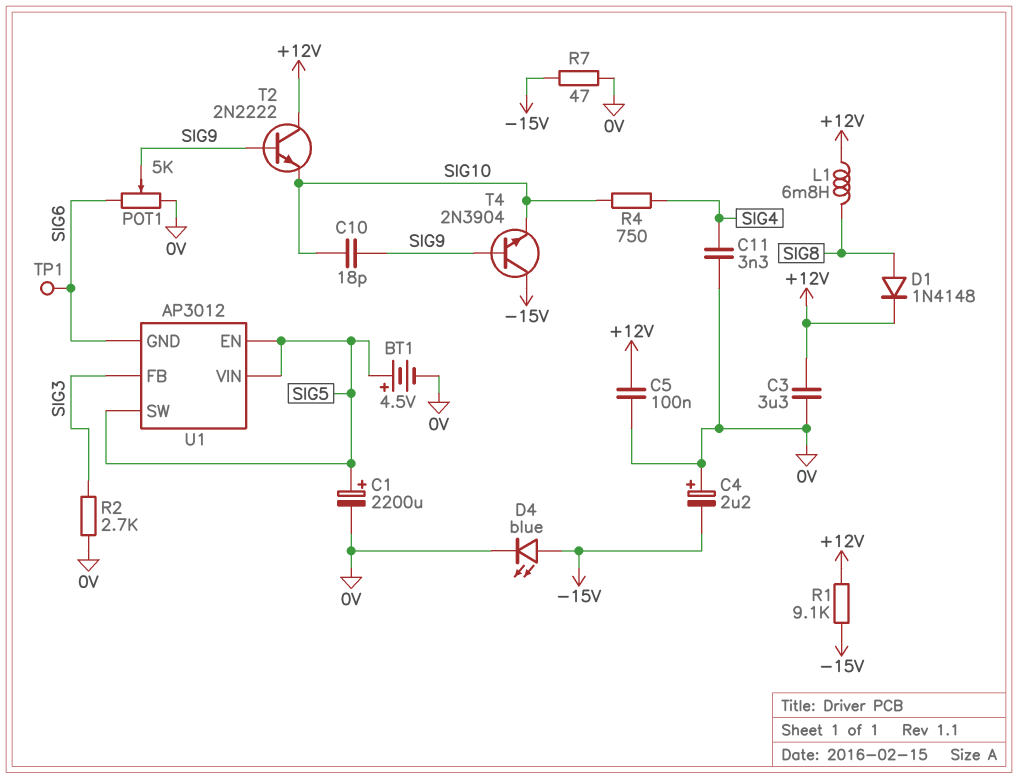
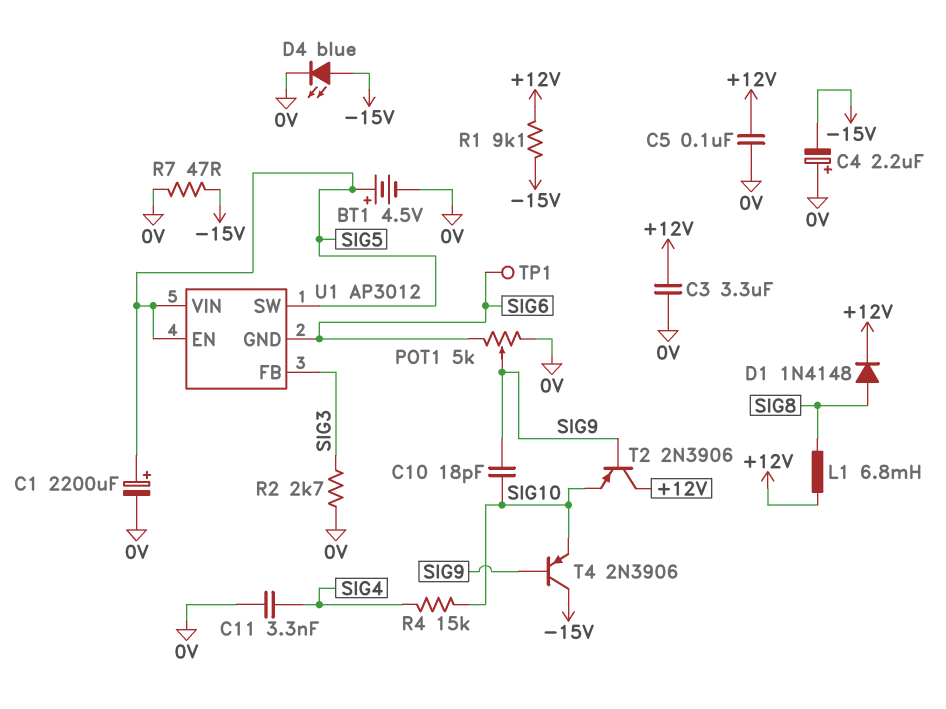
R4: 750 (SIG4, SIG10) -> 15k (SIG4, SIG10)
T2: NPN 2N2222 (B SIG9, C +12V, E SIG10) -> PNP 2N3906 (B SIG9, C +12V, E SIG10)
T4: NPN 2N3904 (B SIG9, C -15V, E SIG10) -> PNP 2N3906 (B SIG9, C -15V, E SIG10)

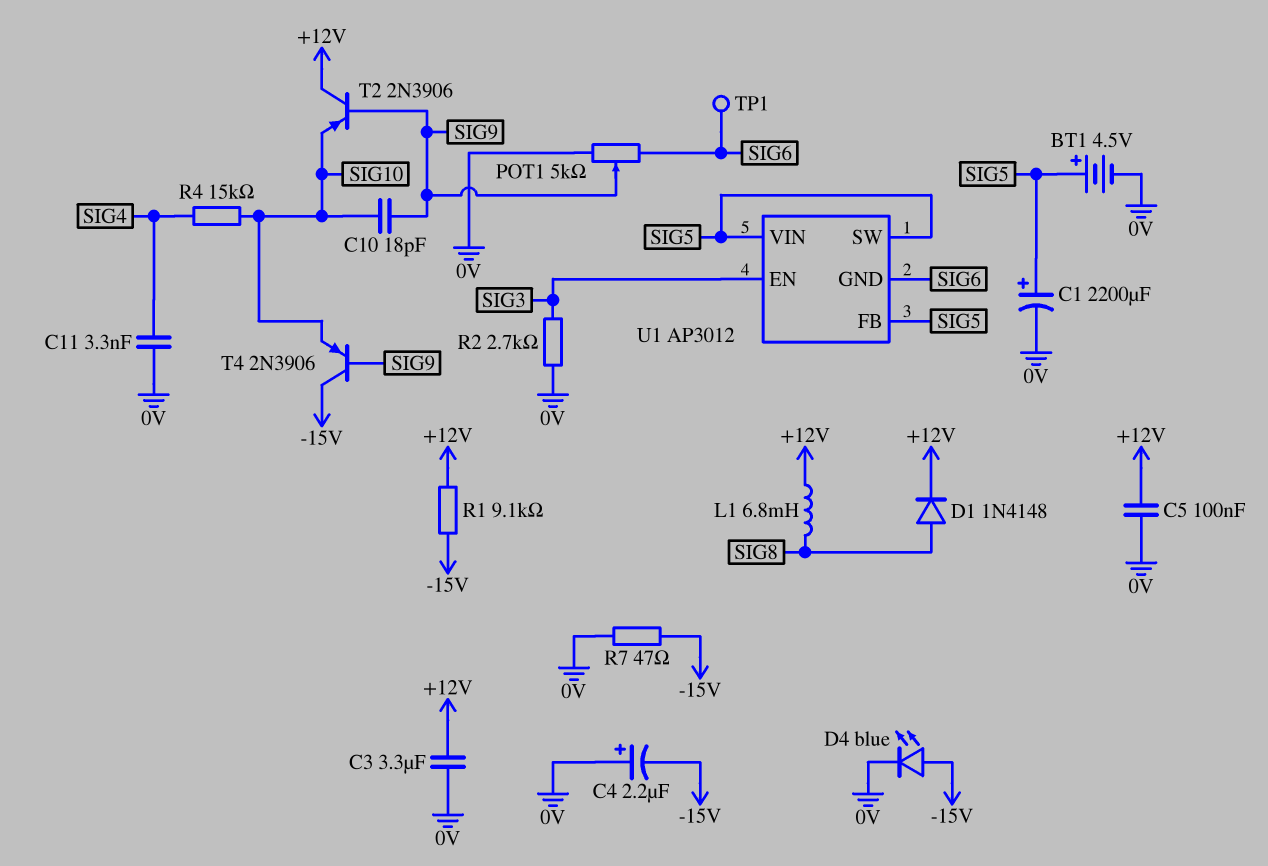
U1 pin EN: SIG5 -> SIG3
U1 pin FB: SIG3 -> SIG5

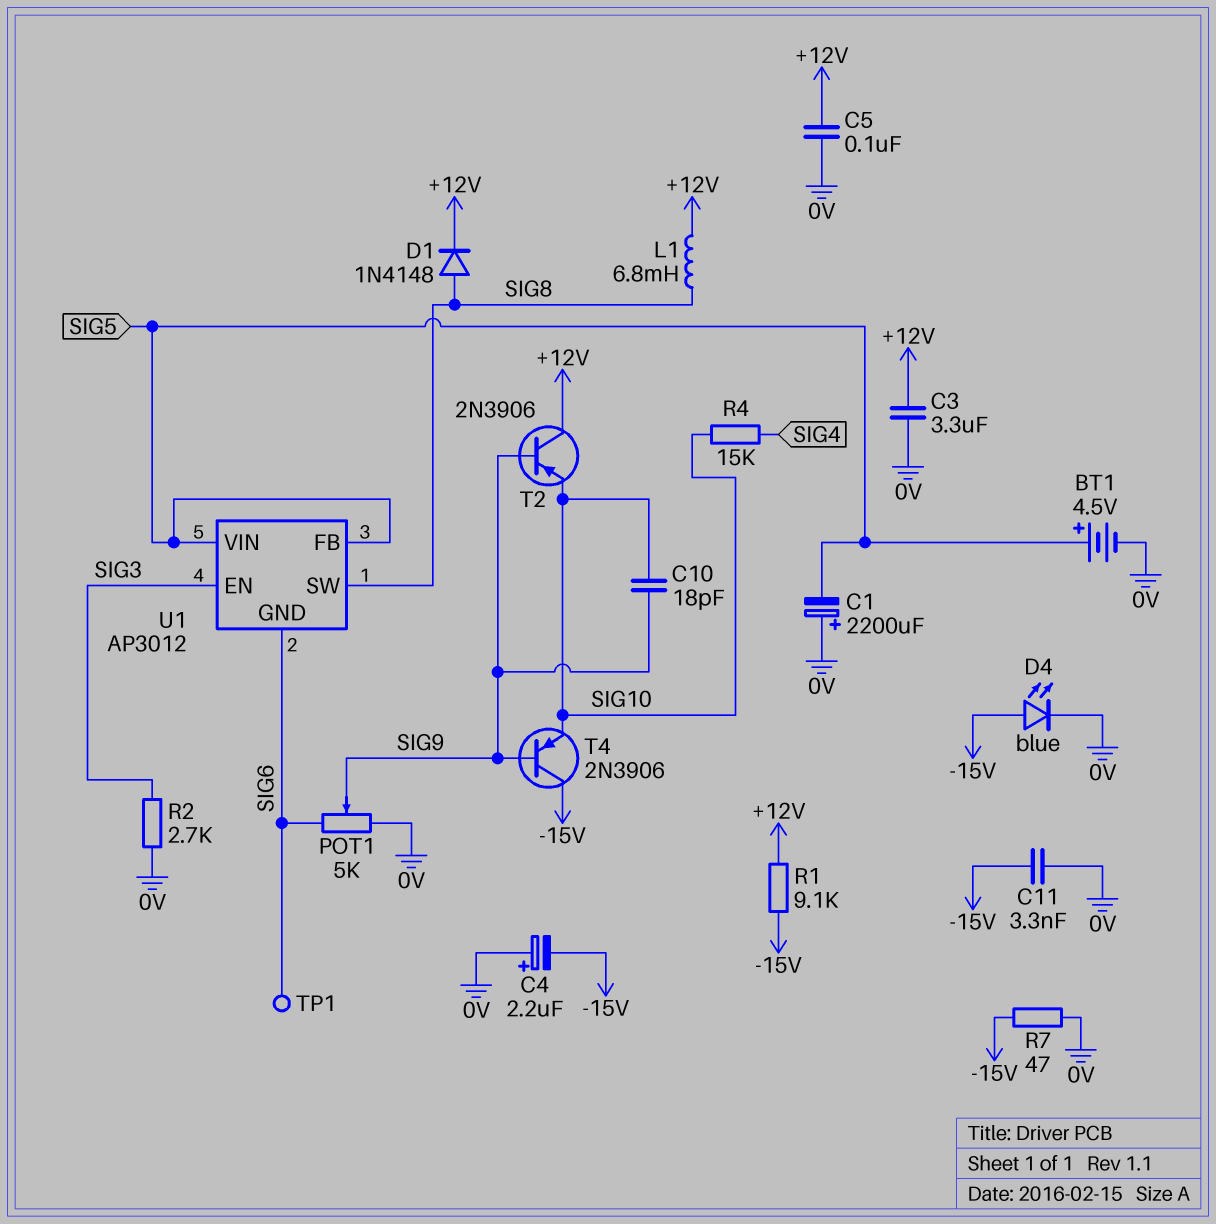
C1: 2200uF (plus SIG5, minus 0V) -> 2200uF (plus 0V, minus SIG5)
C11: 3.3nF (0V, SIG4) -> 3.3nF (-15V, 0V)
U1 pin SW: SIG5 -> SIG8

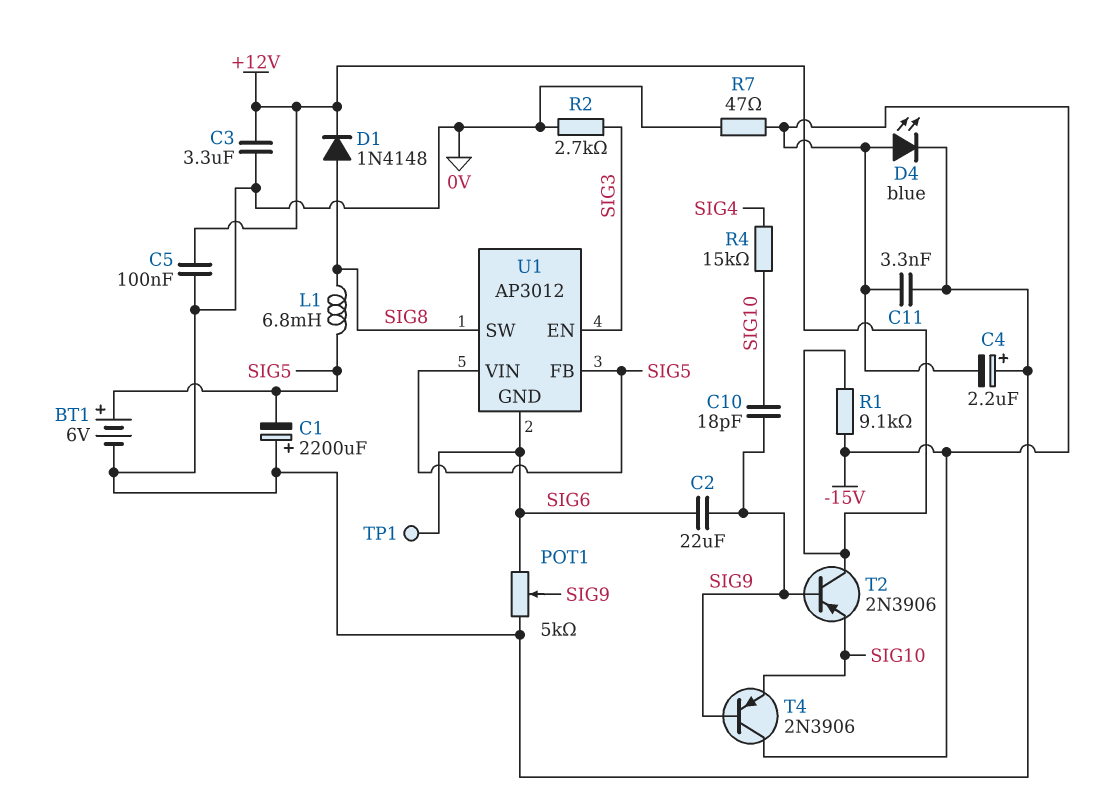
BT1: 4.5V (plus SIG5, minus 0V) -> 6V (plus SIG5, minus 0V)
C2: none -> 22uF (SIG6, SIG9)
L1: 6.8mH (+12V, SIG8) -> 6.8mH (SIG5, SIG8)

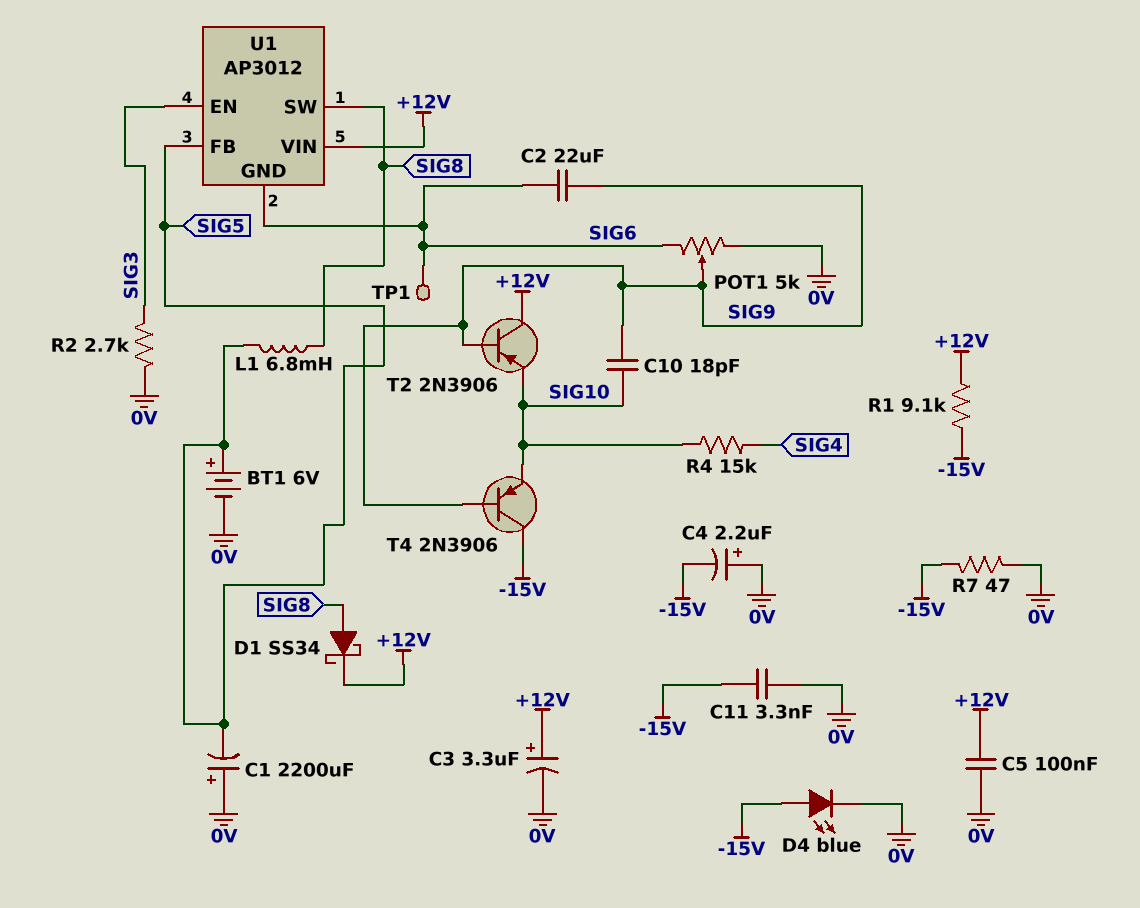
C3: 3.3uF (+12V, 0V) -> 3.3uF (plus +12V, minus 0V)
D1: diode 1N4148 (A SIG8, K +12V) -> schottky SS34 (A SIG8, K +12V)
U1 pin VIN: SIG5 -> +12V

